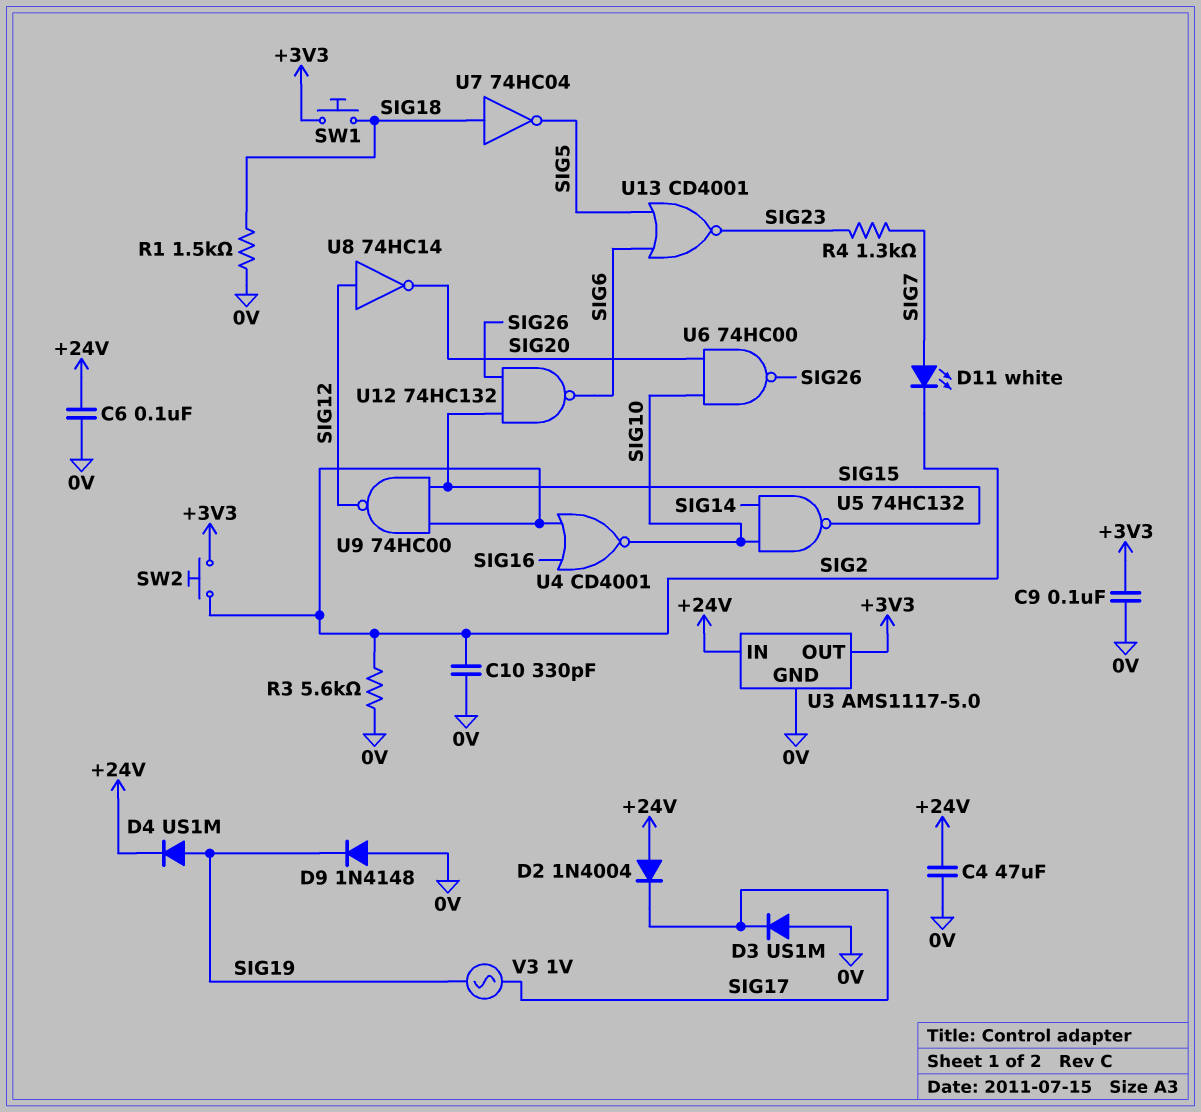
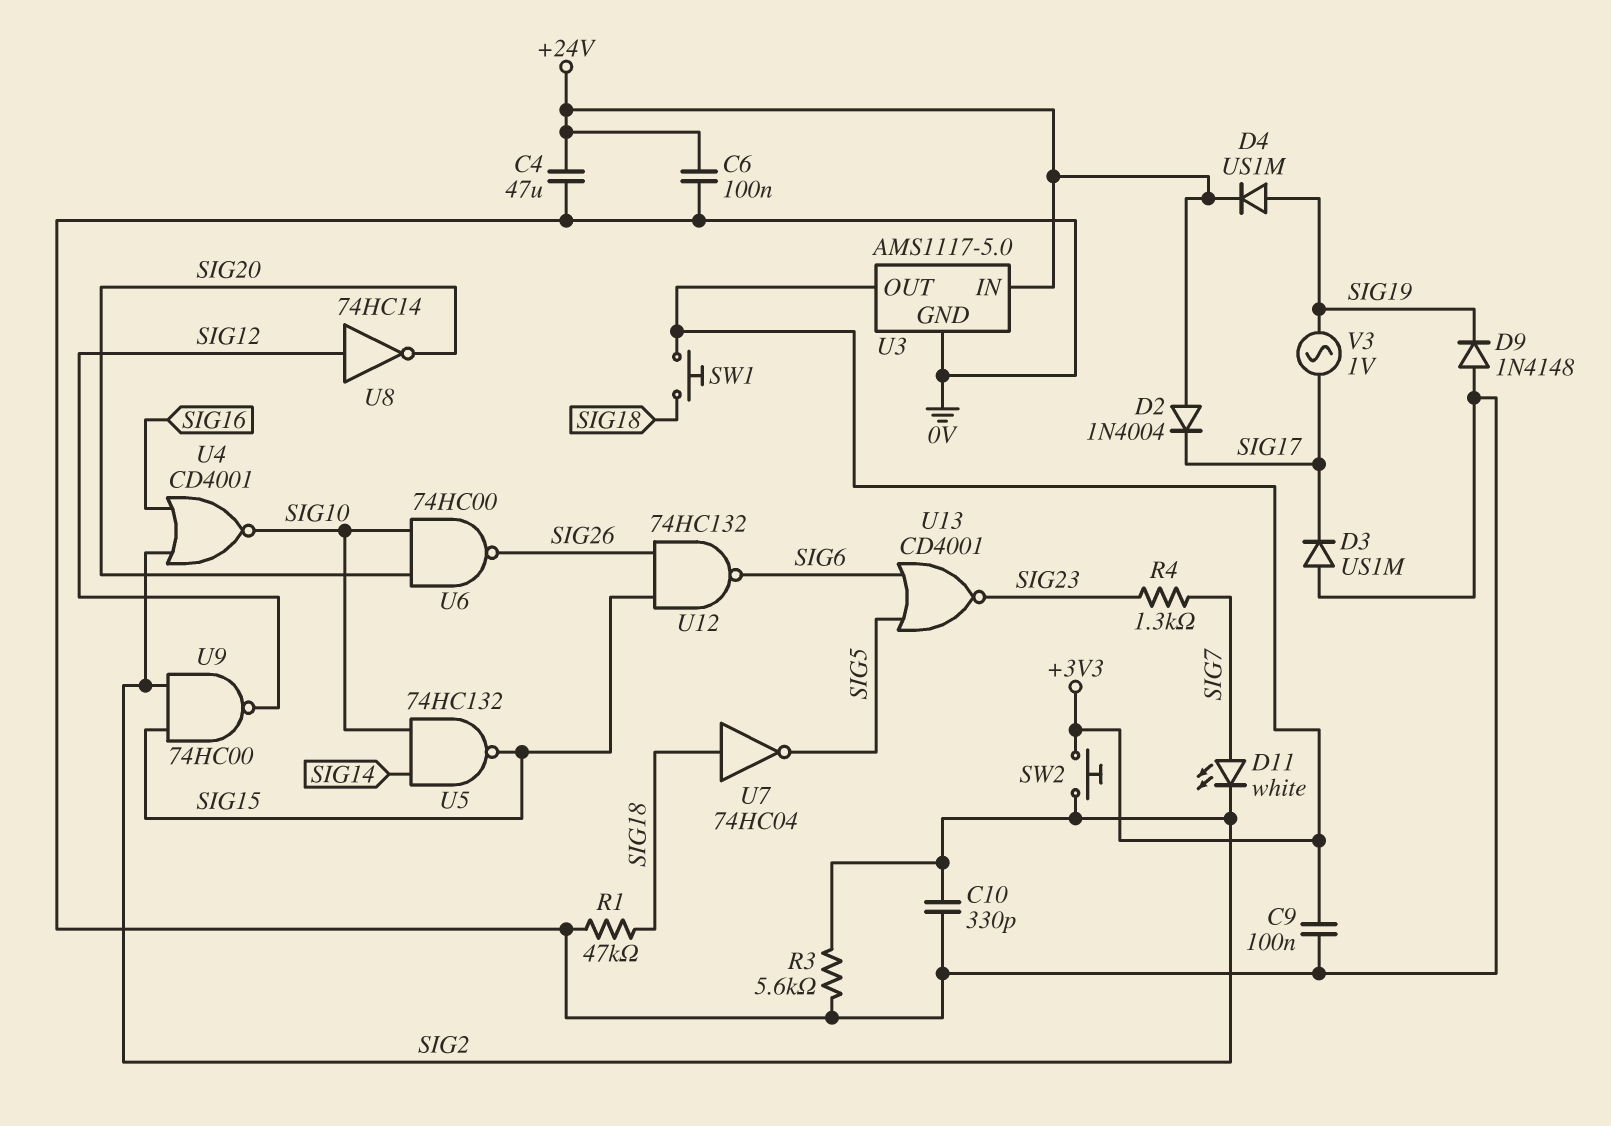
R1: 1.5k (0V, SIG18) -> 47k (0V, SIG18)

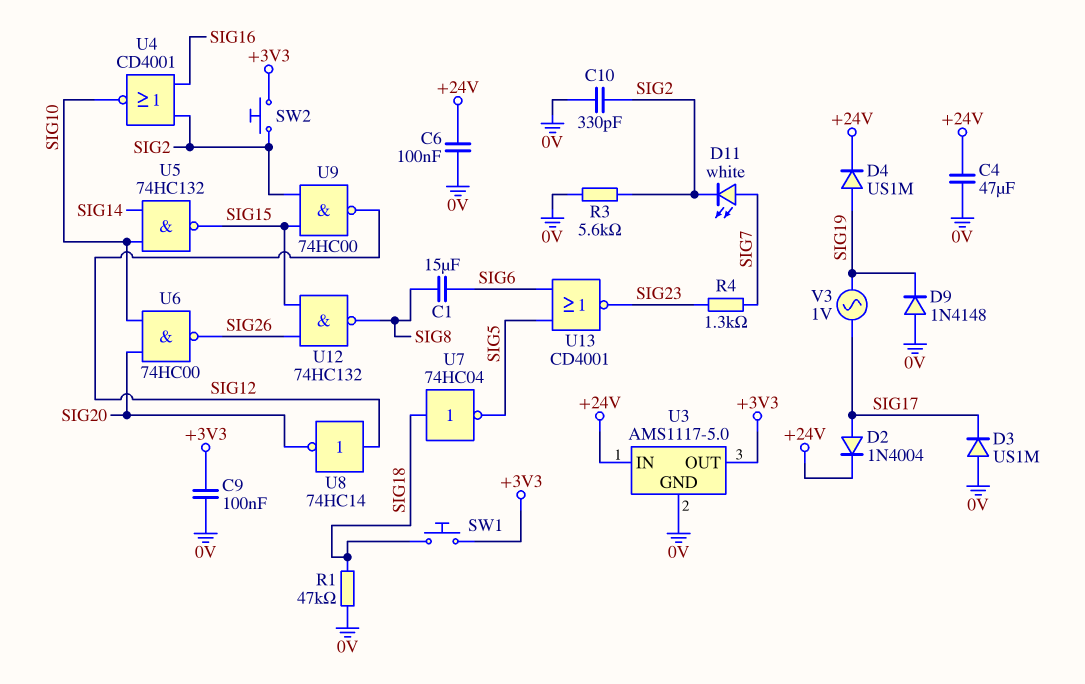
C1: none -> 15uF (SIG6, SIG8)
D2: diode 1N4004 (A +24V, K SIG17) -> diode 1N4004 (A SIG17, K +24V)
U12: NAND 74HC132 (in SIG15, in SIG26, out SIG6) -> NAND 74HC132 (in SIG15, in SIG26, out SIG8)

